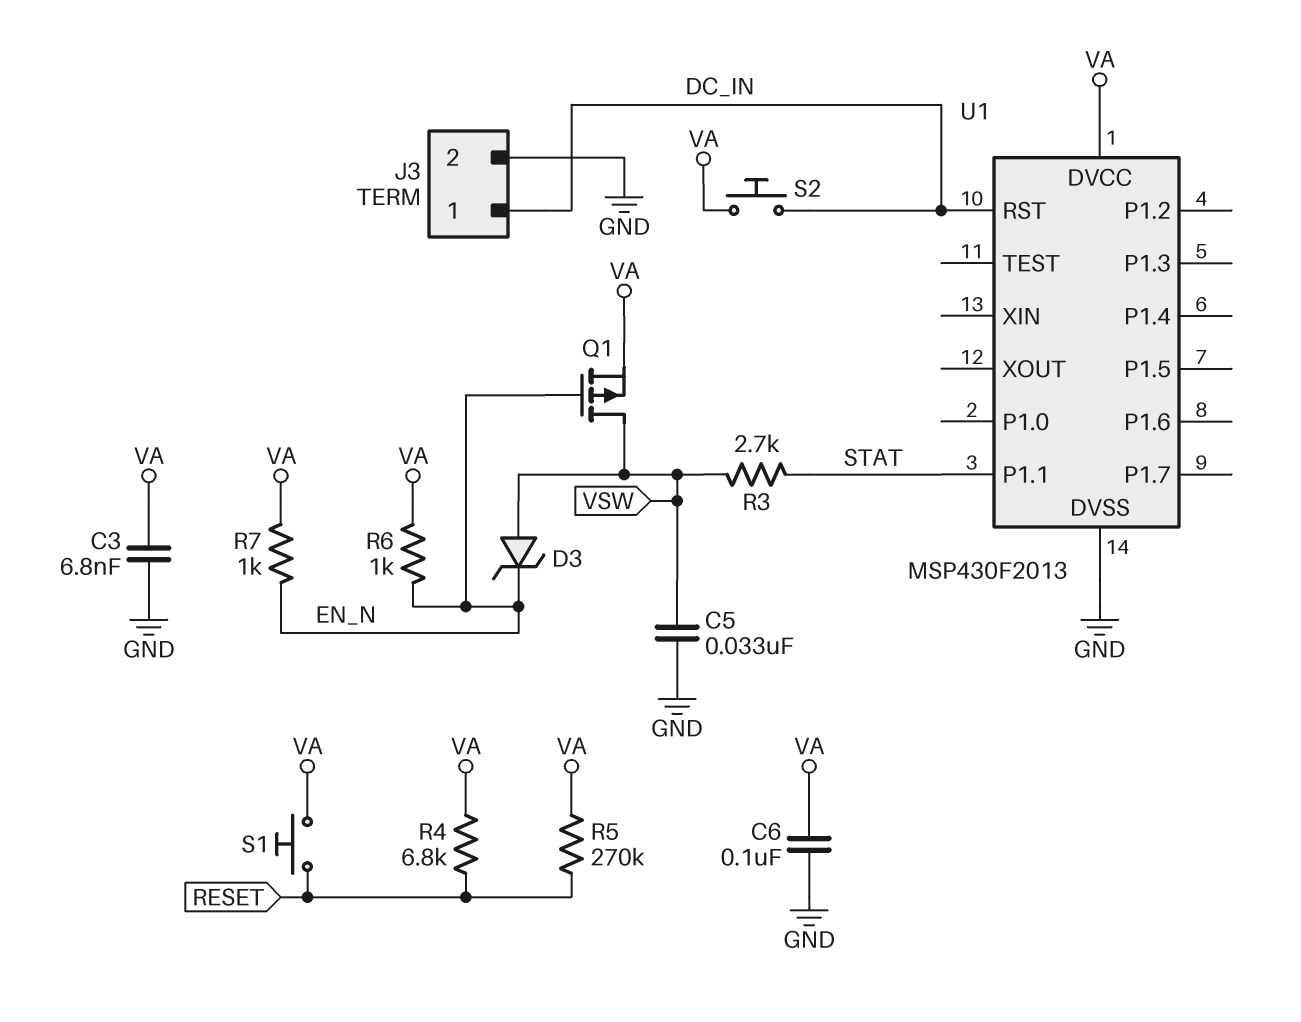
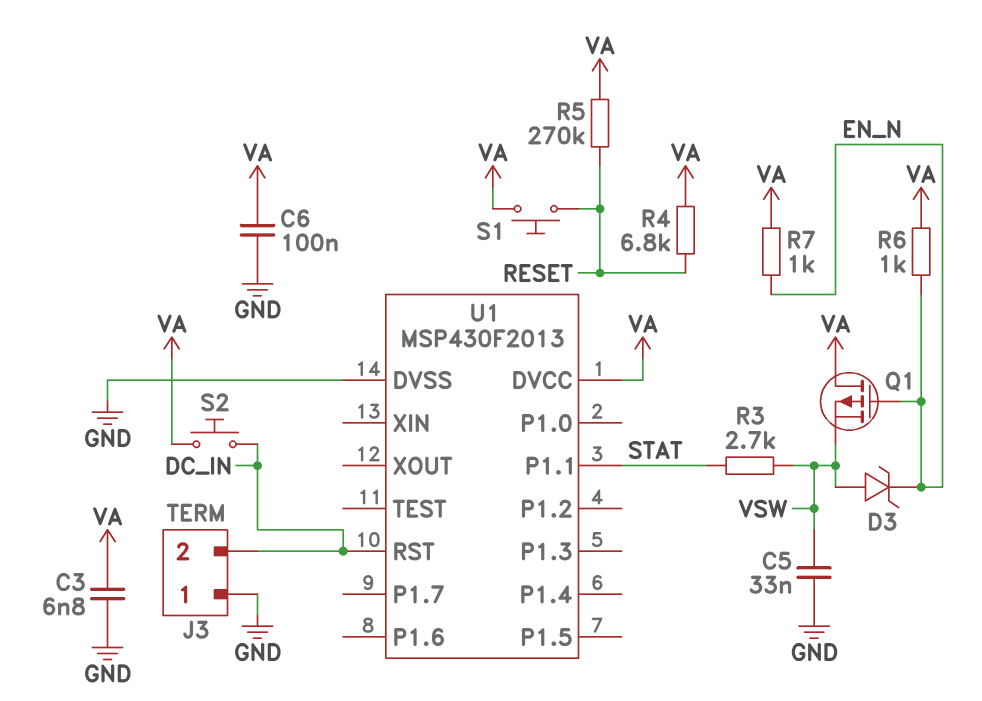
J3 pin 1: DC_IN -> GND
J3 pin 2: GND -> DC_IN
Q1: PMOS (G EN_N, D VSW, S VA) -> PMOS (G EN_N, D VA, S VSW)

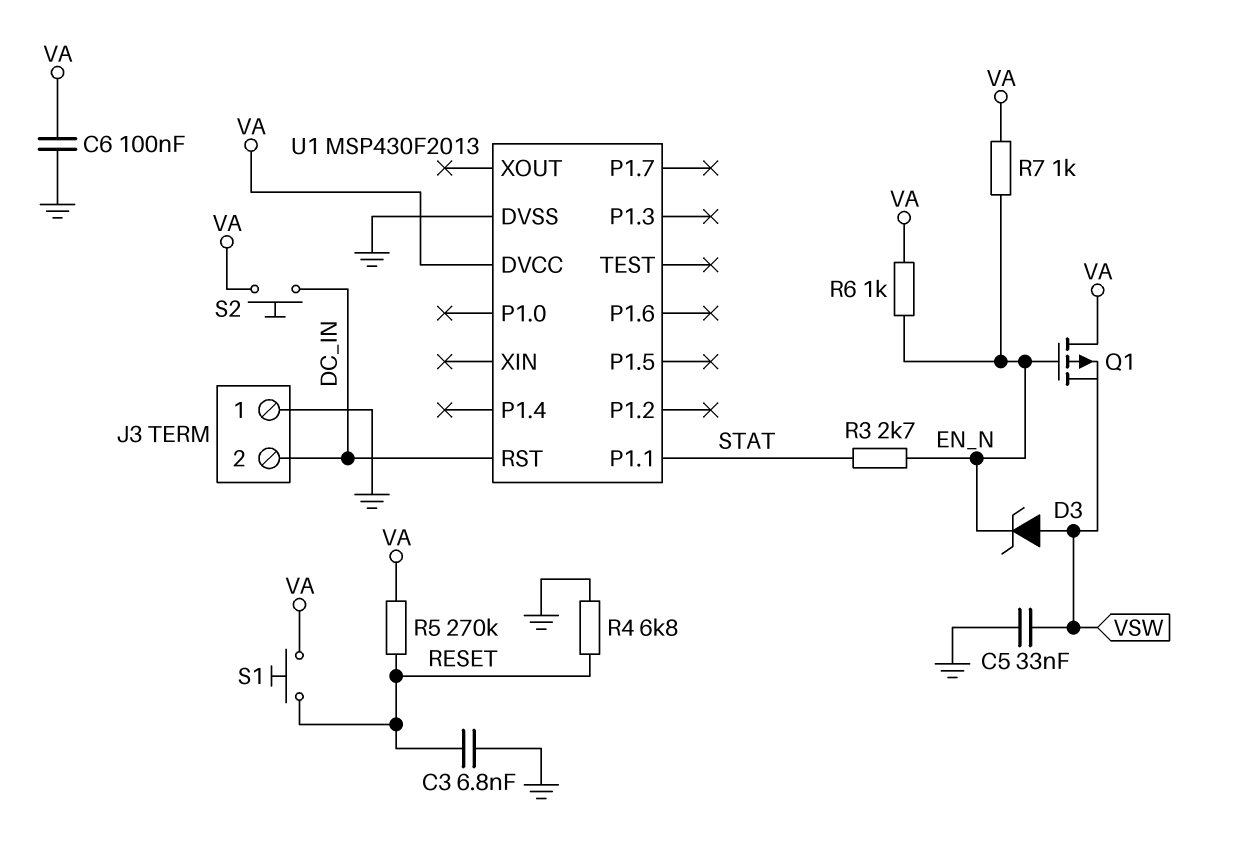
C3: 6.8nF (GND, VA) -> 6.8nF (GND, RESET)
R3: 2.7k (STAT, VSW) -> 2.7k (EN_N, STAT)
R4: 6.8k (RESET, VA) -> 6.8k (GND, RESET)

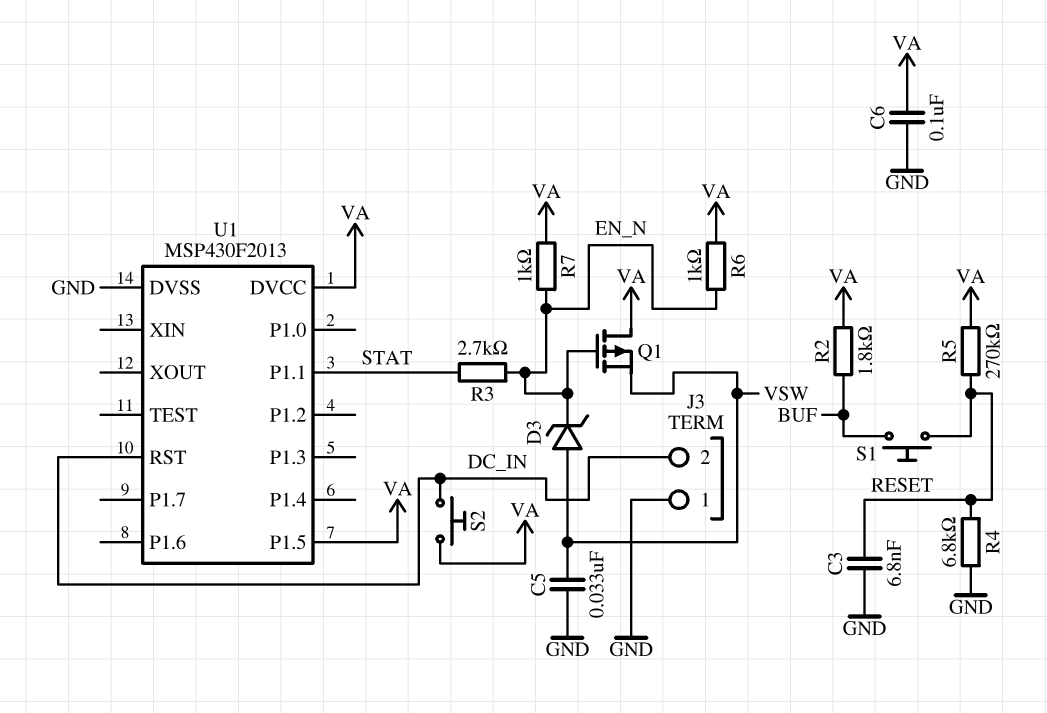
R2: none -> 1.8k (BUF, VA)
S1: button (RESET, VA) -> button (BUF, RESET)
U1 pin P1.5: none -> VA

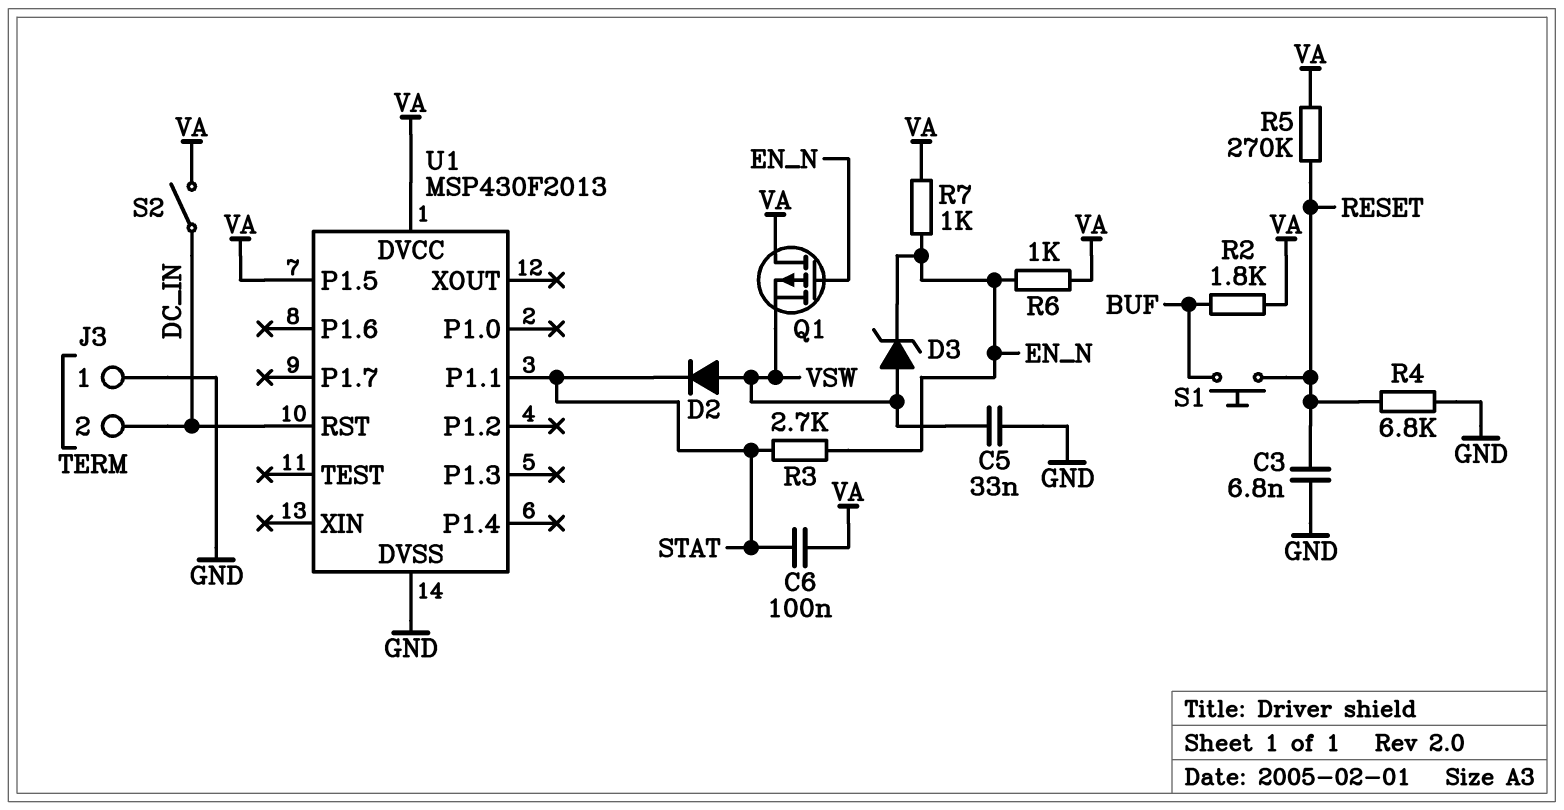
C6: 100nF (GND, VA) -> 100nF (STAT, VA)
D2: none -> diode (A VSW, K STAT)
S2: button (DC_IN, VA) -> switch (DC_IN, VA)

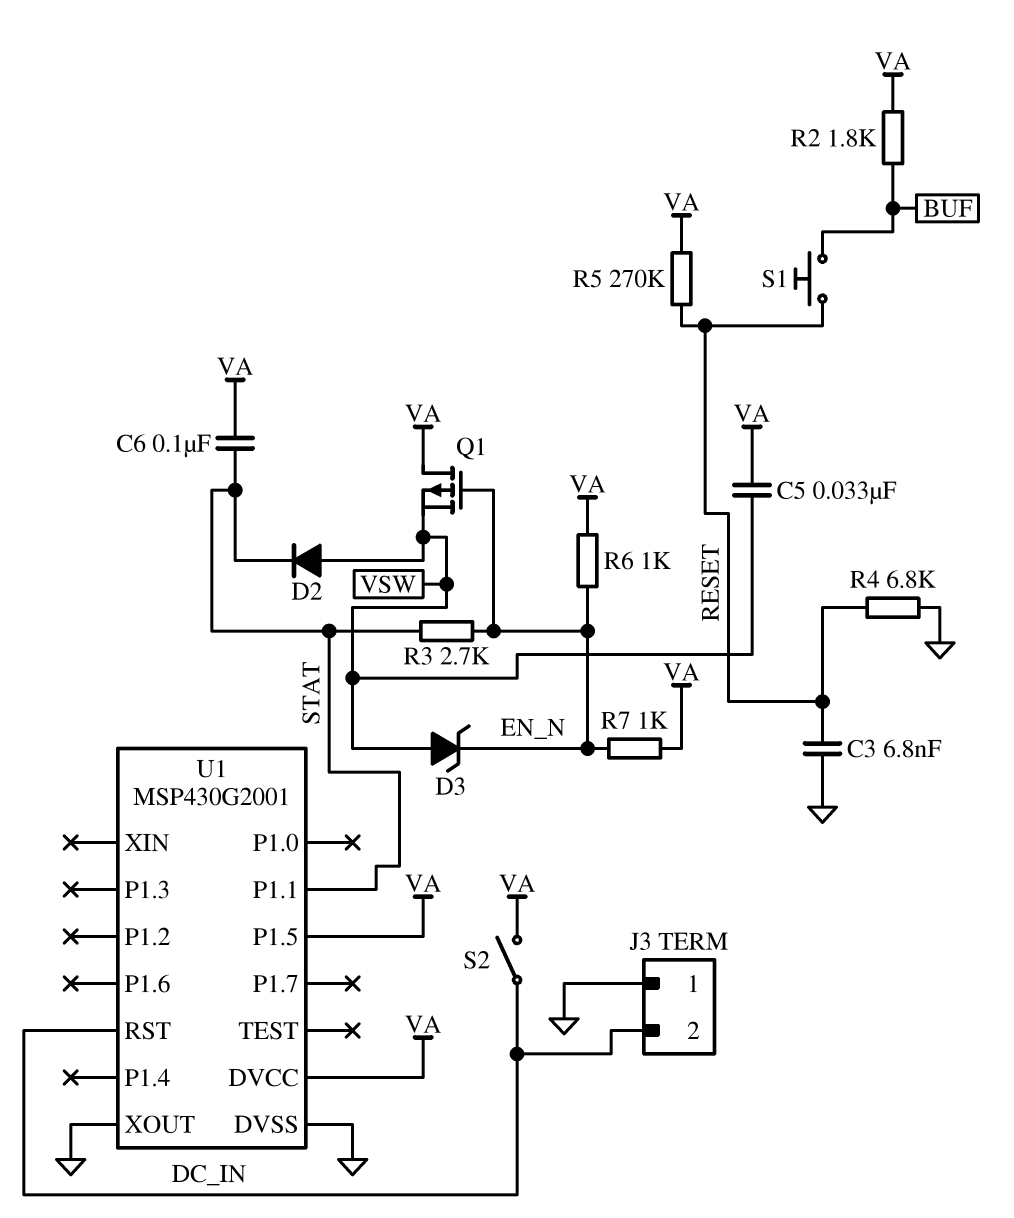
C5: 33nF (GND, VSW) -> 33nF (VA, VSW)
U1: MSP430F2013 -> MSP430G2001
U1 pin XOUT: none -> GND

